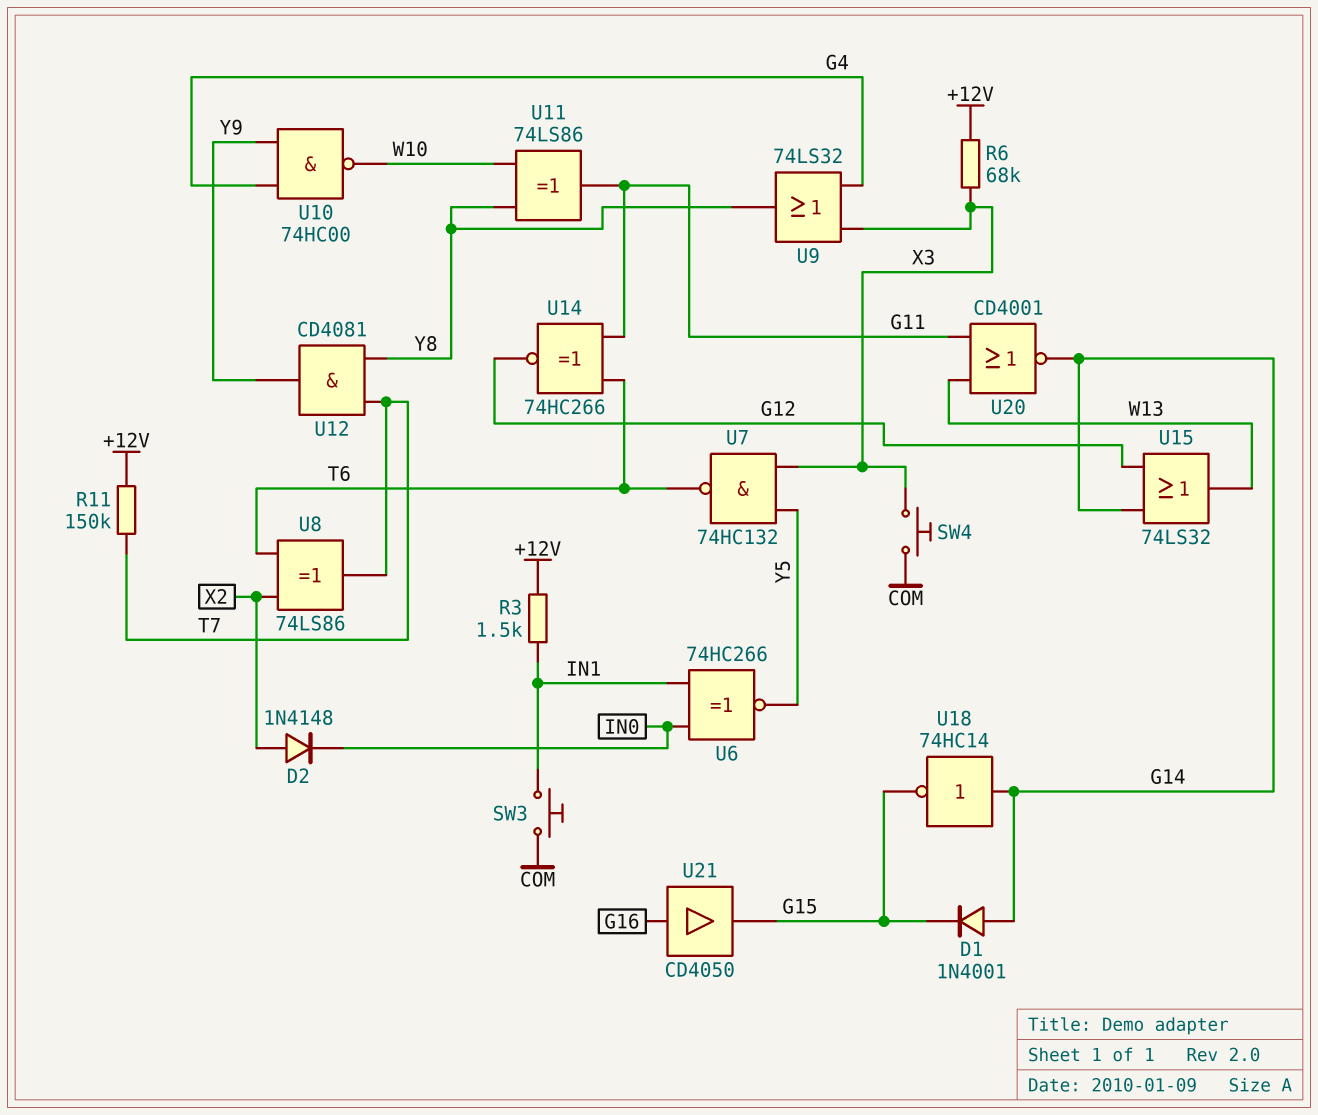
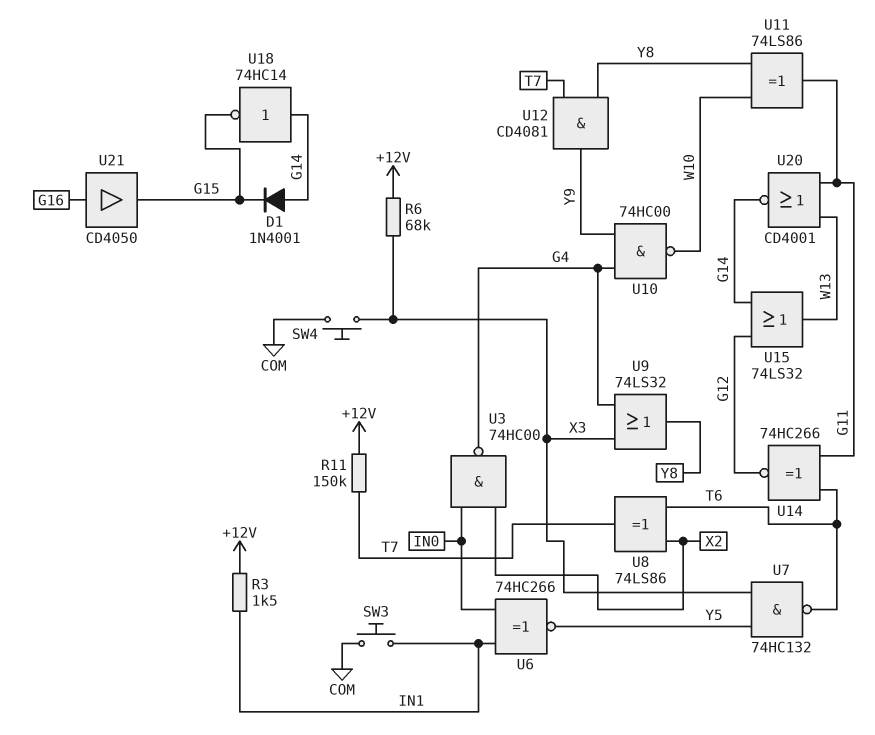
D2: diode 1N4148 (A X2, K IN0) -> none
U3: none -> NAND 74HC00 (in IN0, in X2, out G4)

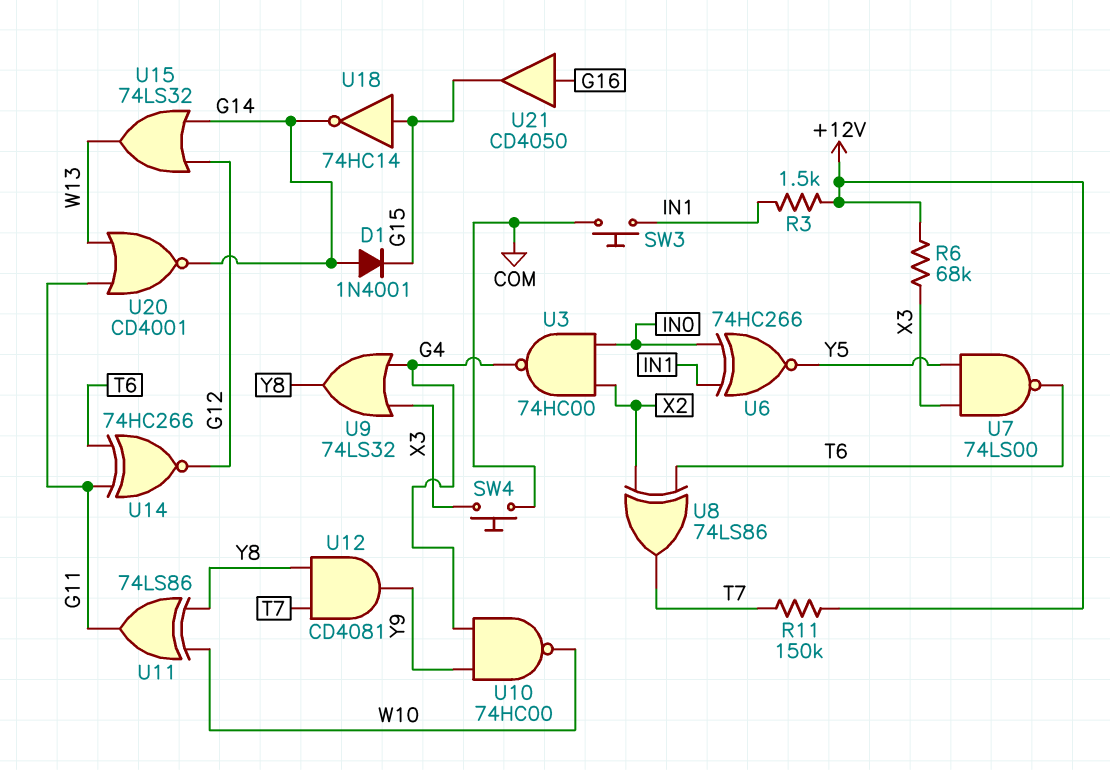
U7: NAND 74HC132 (in X3, in Y5, out T6) -> NAND 74LS00 (in X3, in Y5, out T6)
U18: NOT 74HC14 (in G14, out G15) -> NOT 74HC14 (in G15, out G14)

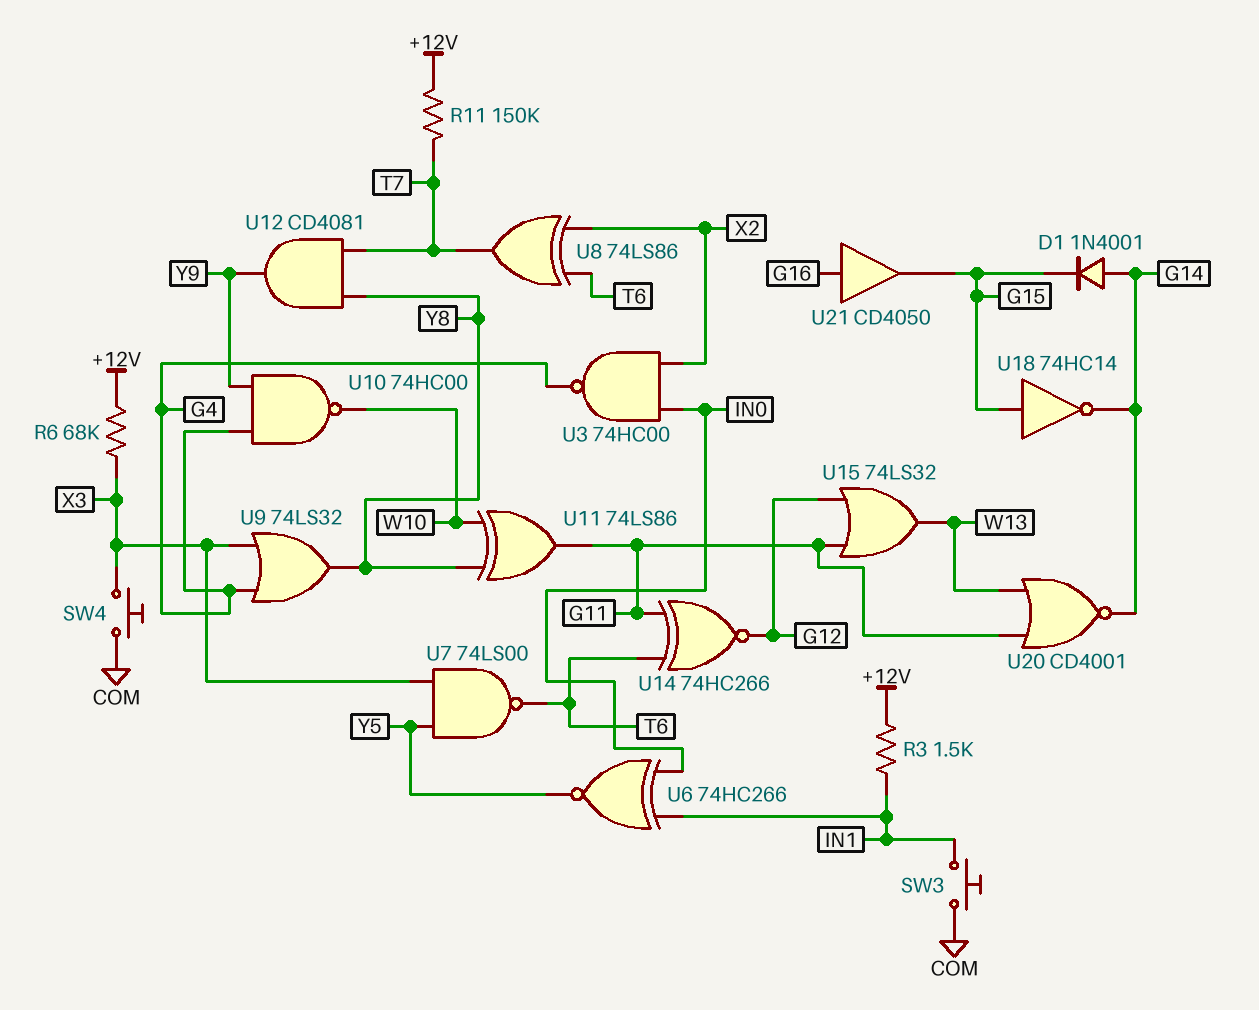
U15: OR 74LS32 (in G12, in G14, out W13) -> OR 74LS32 (in G11, in G12, out W13)

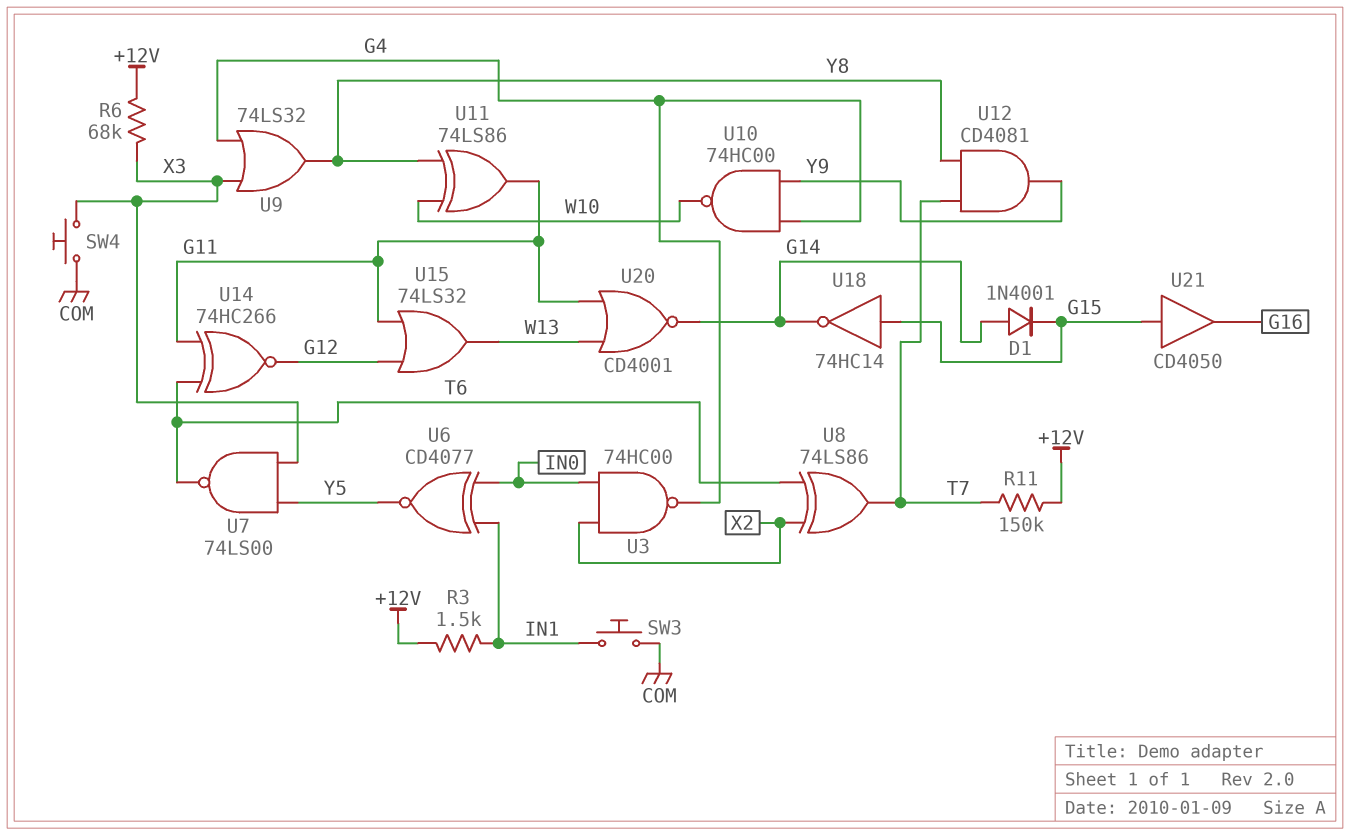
U6: XNOR 74HC266 (in IN0, in IN1, out Y5) -> XNOR CD4077 (in IN0, in IN1, out Y5)
U21: buffer CD4050 (in G16, out G15) -> buffer CD4050 (in G15, out G16)

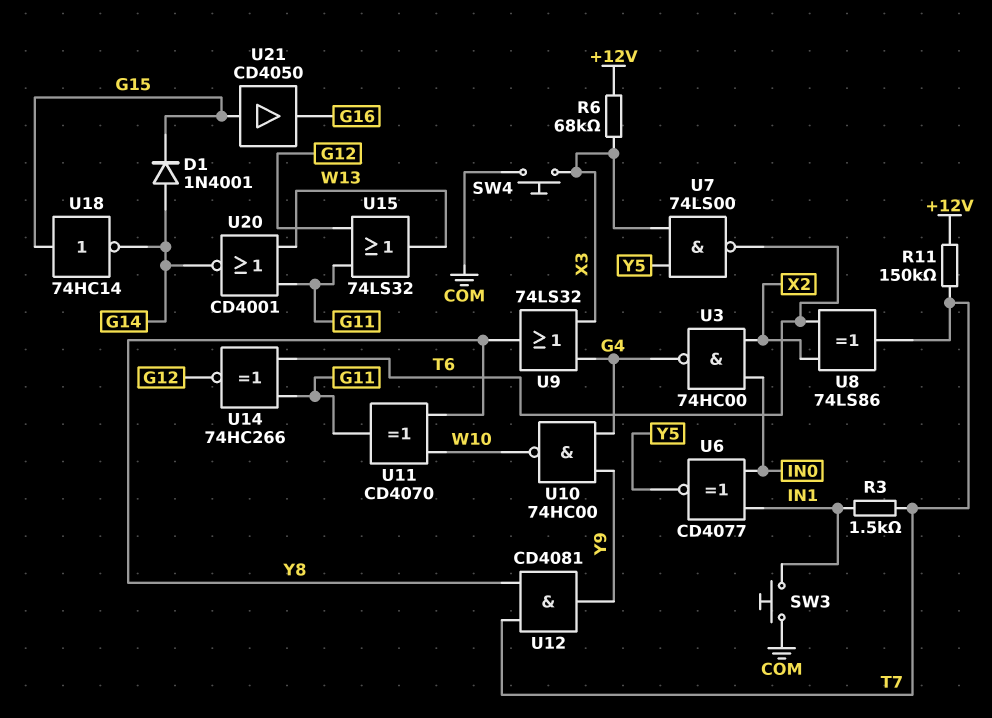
R3: 1.5k (+12V, IN1) -> 1.5k (IN1, T7)
U11: XOR 74LS86 (in W10, in Y8, out G11) -> XOR CD4070 (in W10, in Y8, out G11)

